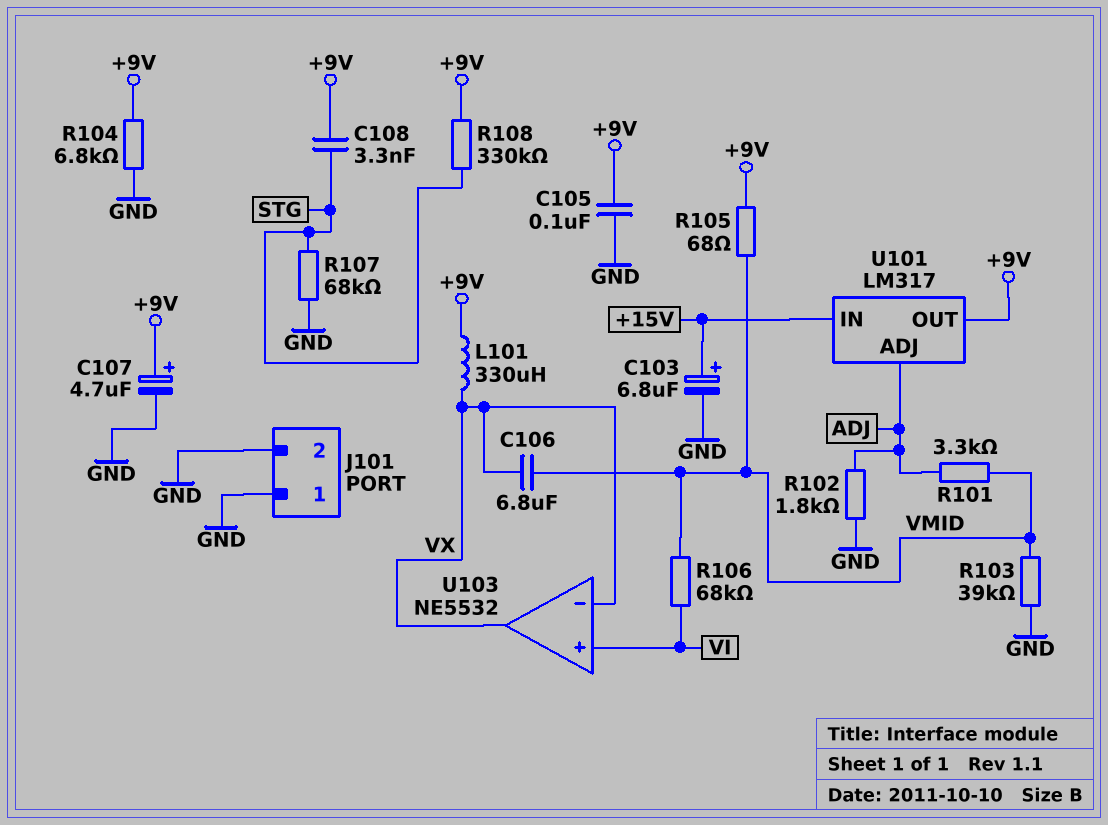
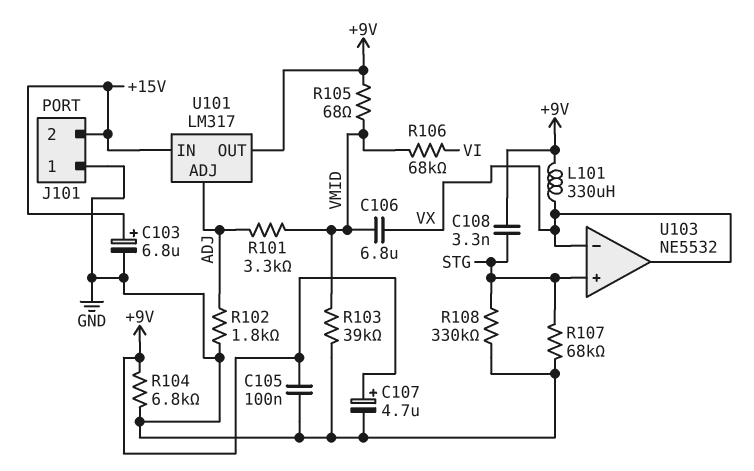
J101 pin 2: GND -> +15V
R108: 330k (+9V, STG) -> 330k (GND, STG)
U103 pin in+: VI -> STG

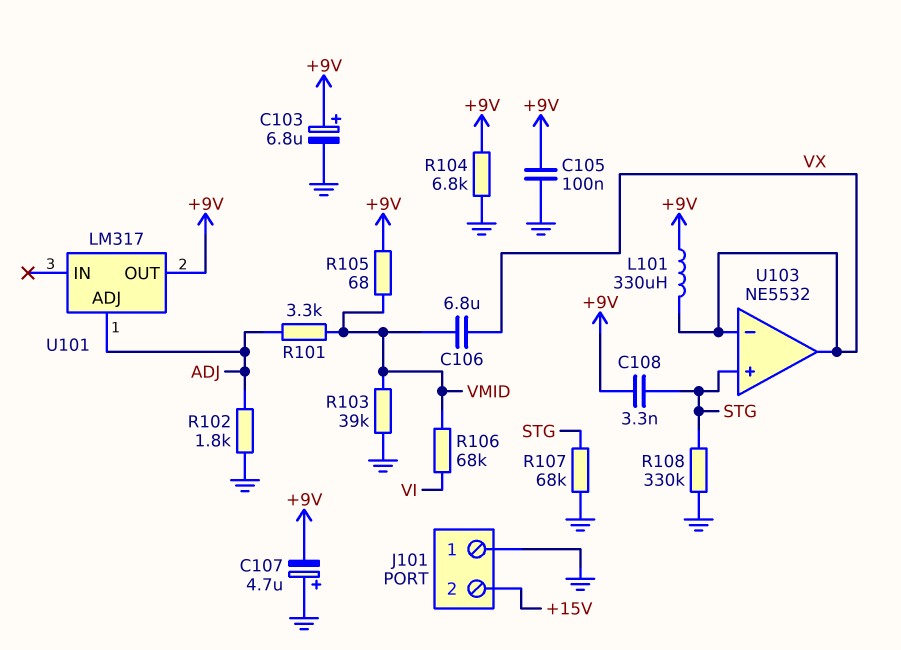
C103: 6.8uF (plus +15V, minus GND) -> 6.8uF (plus +9V, minus GND)
C107: 4.7uF (plus +9V, minus GND) -> 4.7uF (plus GND, minus +9V)
U101 pin IN: +15V -> none

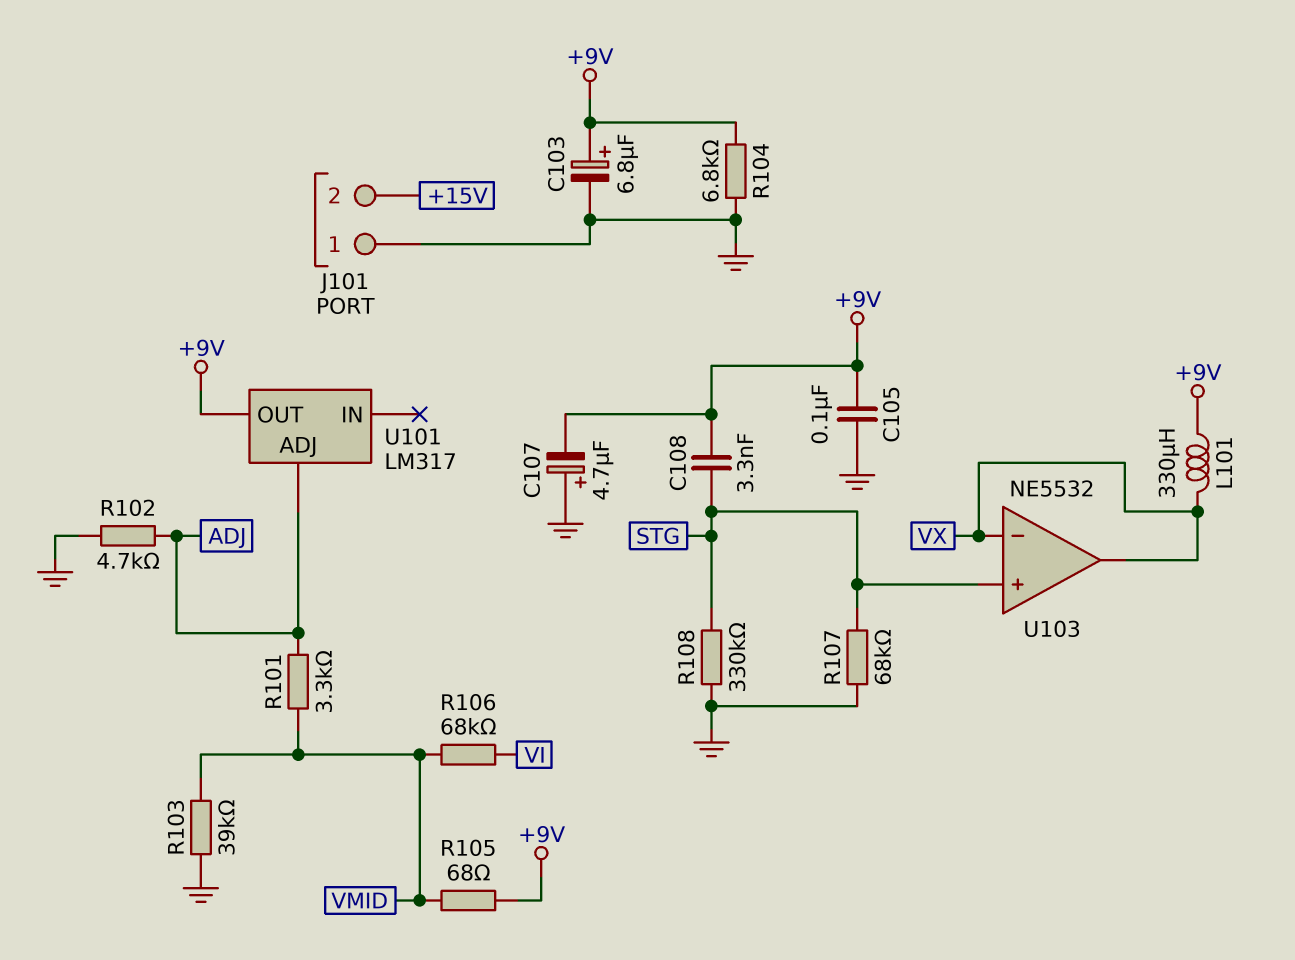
C106: 6.8uF (VMID, VX) -> none
R102: 1.8k (ADJ, GND) -> 4.7k (ADJ, GND)

